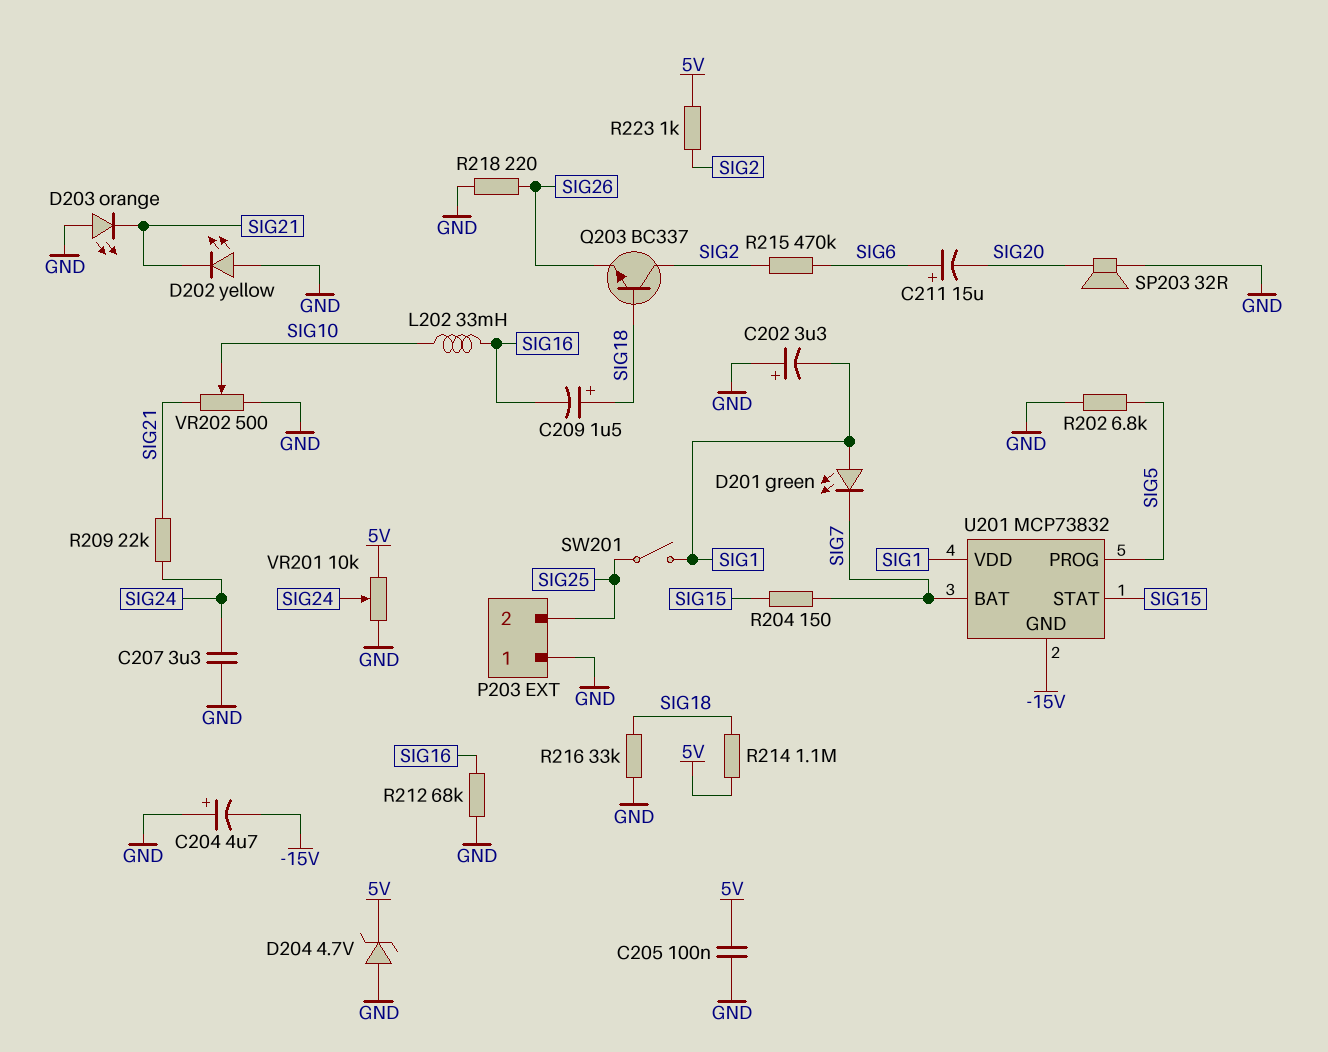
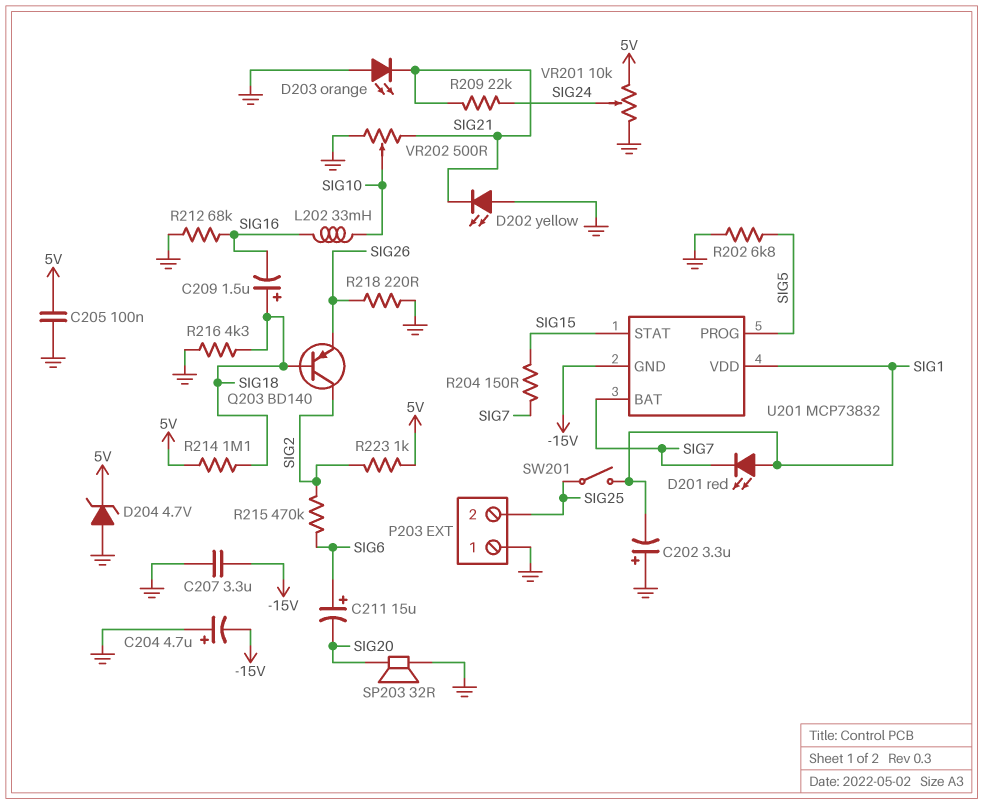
C207: 3.3uF (GND, SIG24) -> 3.3uF (-15V, GND)
D201: LED green (A SIG1, K SIG7) -> LED red (A SIG1, K SIG7)
Q203: NPN BC337 (B SIG18, C SIG2, E SIG26) -> PNP BD140 (B SIG18, C SIG2, E SIG26)
R216: 33k (GND, SIG18) -> 4.3k (GND, SIG18)

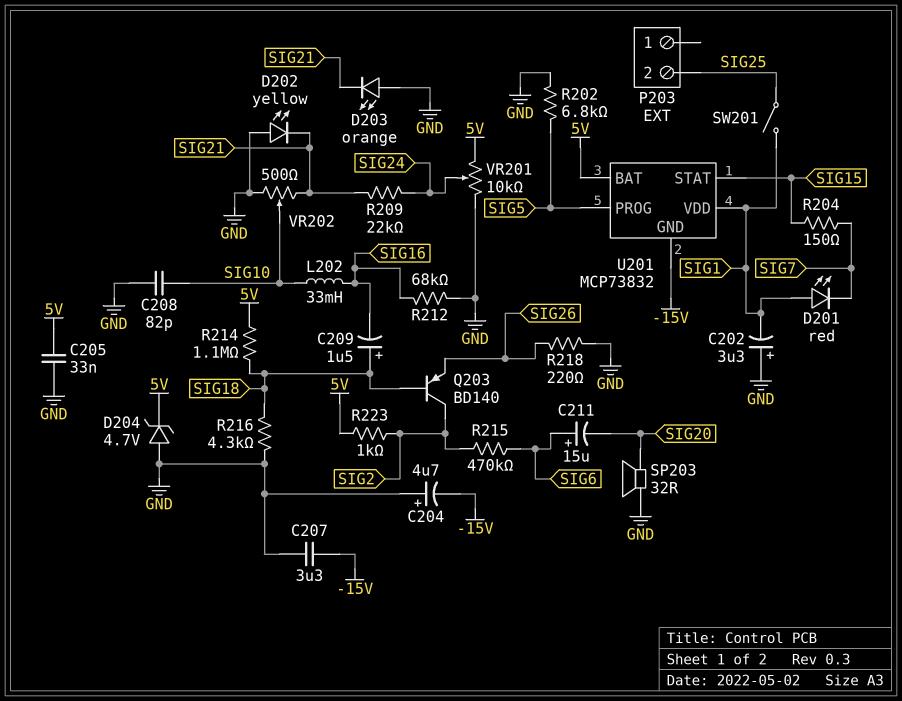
C205: 100nF (5V, GND) -> 33nF (5V, GND)
C208: none -> 82pF (GND, SIG10)
P203 pin 1: GND -> none
U201 pin BAT: SIG7 -> 5V

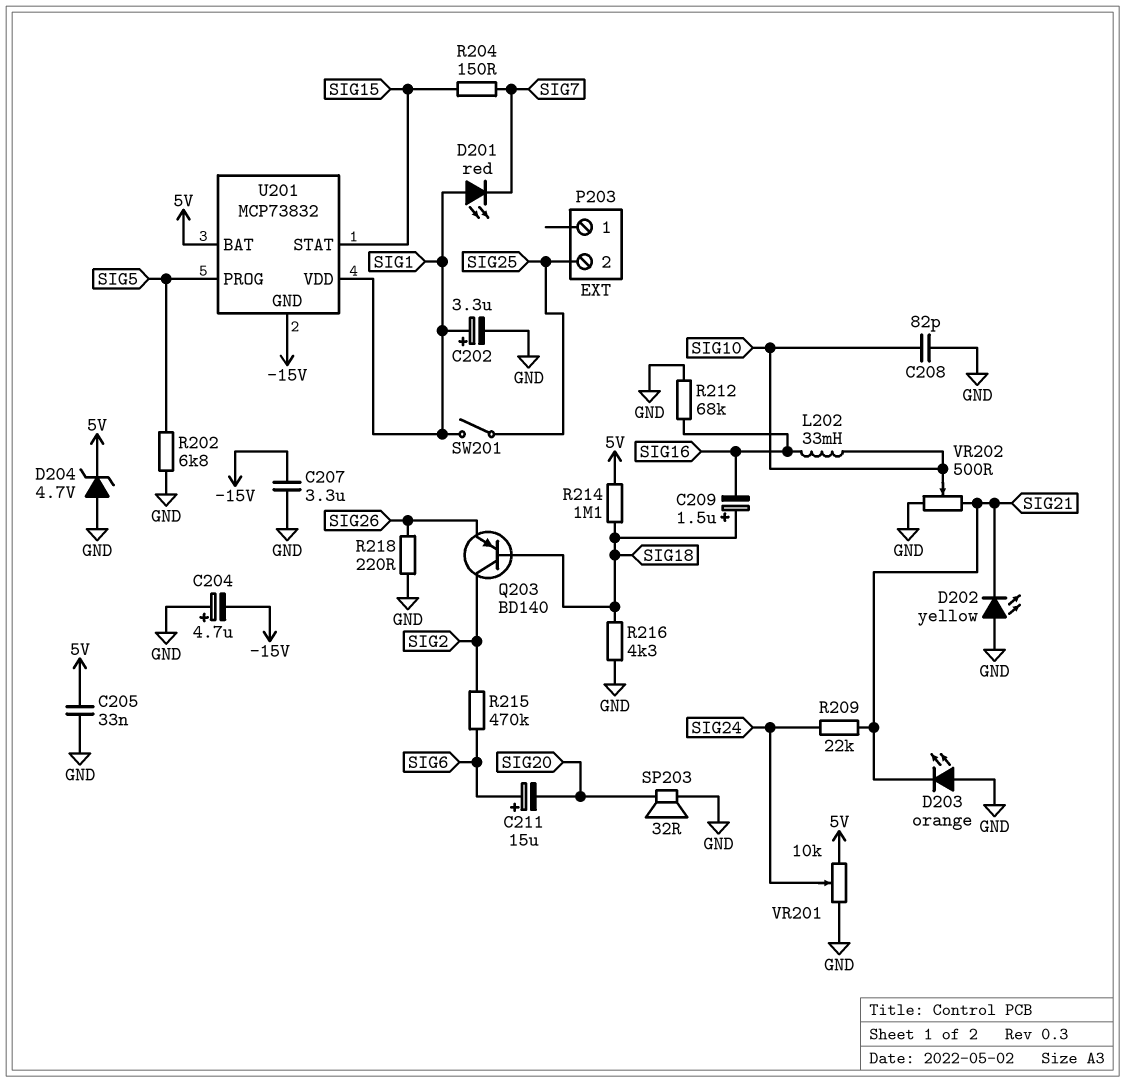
C202: 3.3uF (plus GND, minus SIG1) -> 3.3uF (plus SIG1, minus GND)
R223: 1k (5V, SIG2) -> none

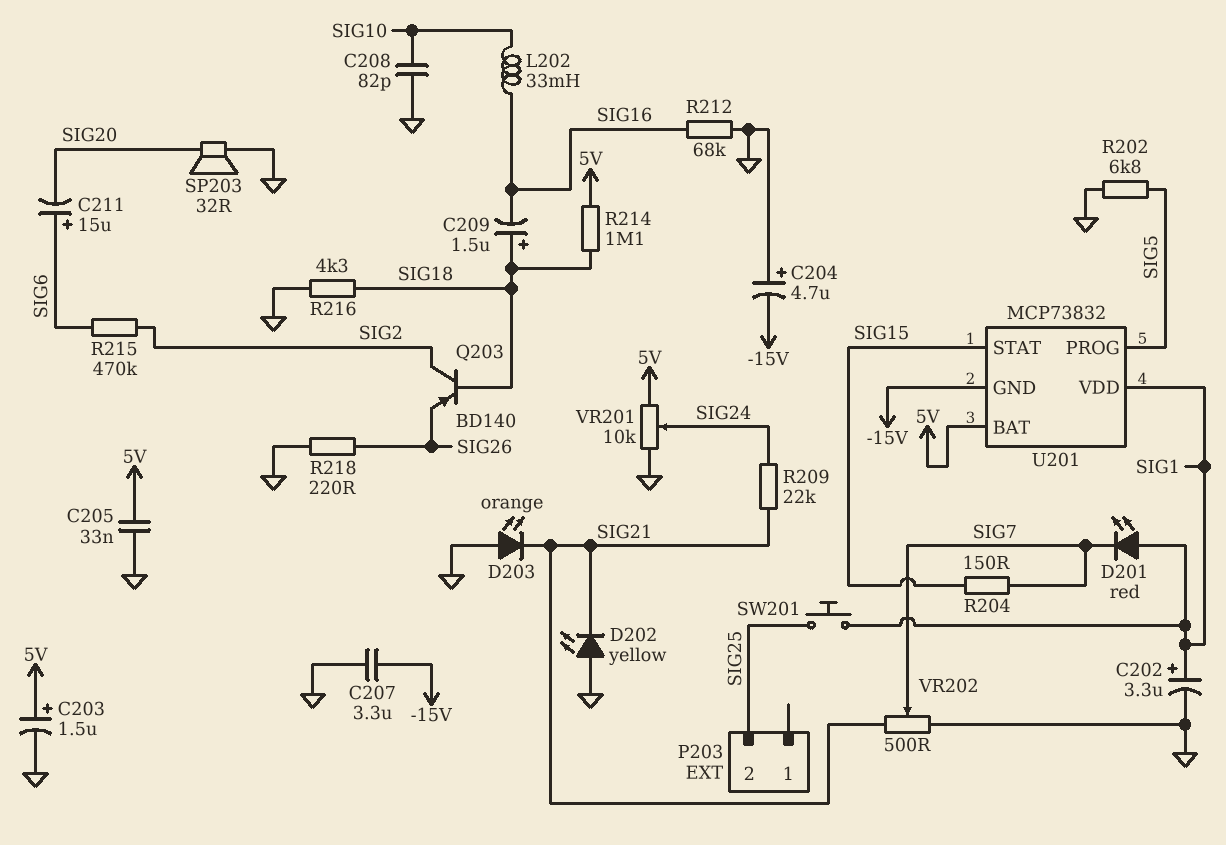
C203: none -> 1.5uF (plus 5V, minus GND)
D204: zener 4.7V (A GND, K 5V) -> none
SW201: switch (SIG1, SIG25) -> button (SIG1, SIG25)
VR202: 500 (GND, SIG21, wiper SIG10) -> 500 (GND, SIG21, wiper SIG7)

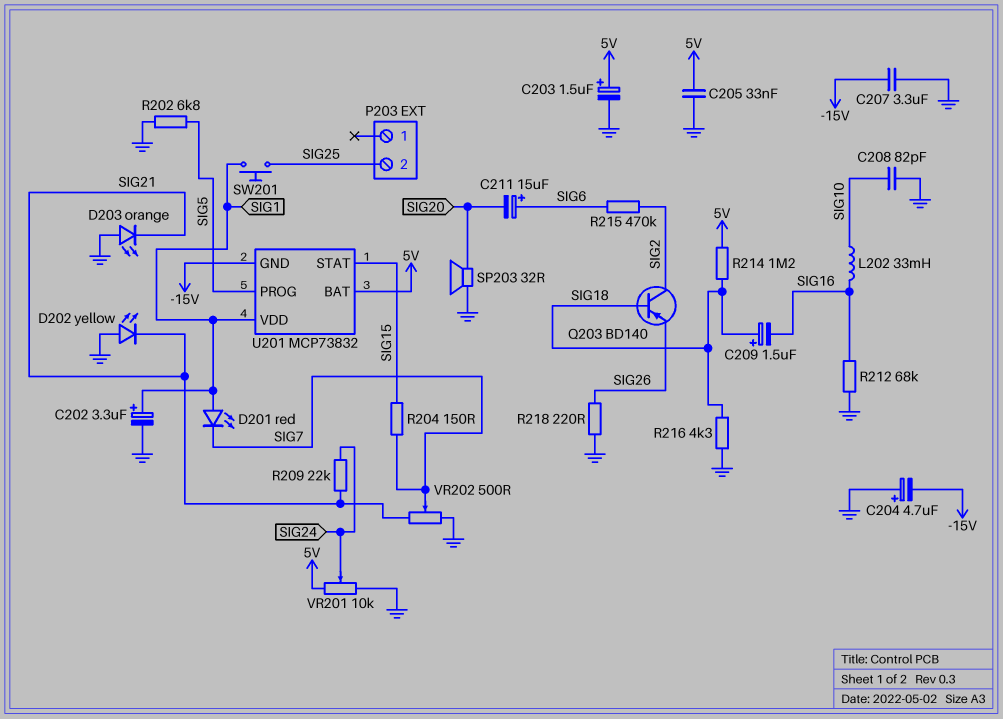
R214: 1.1M (5V, SIG18) -> 1.2M (5V, SIG18)

